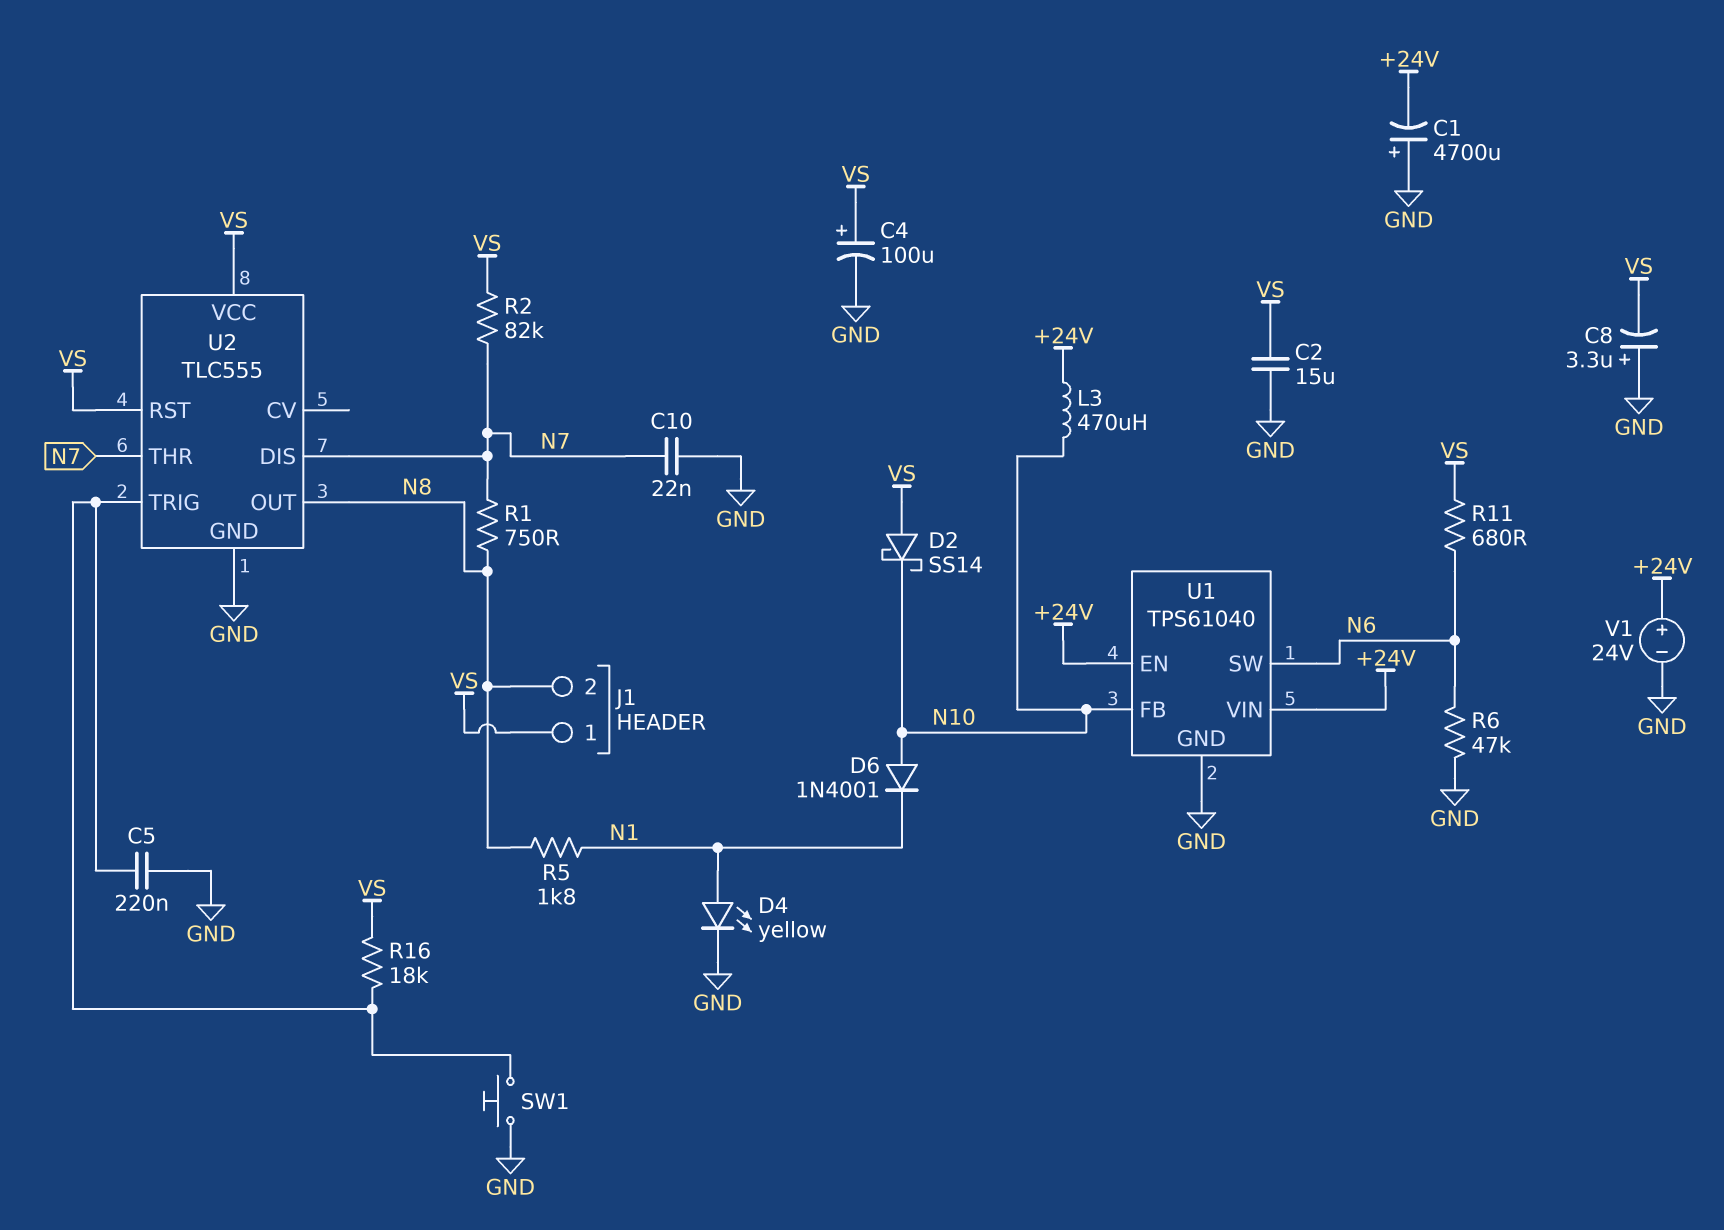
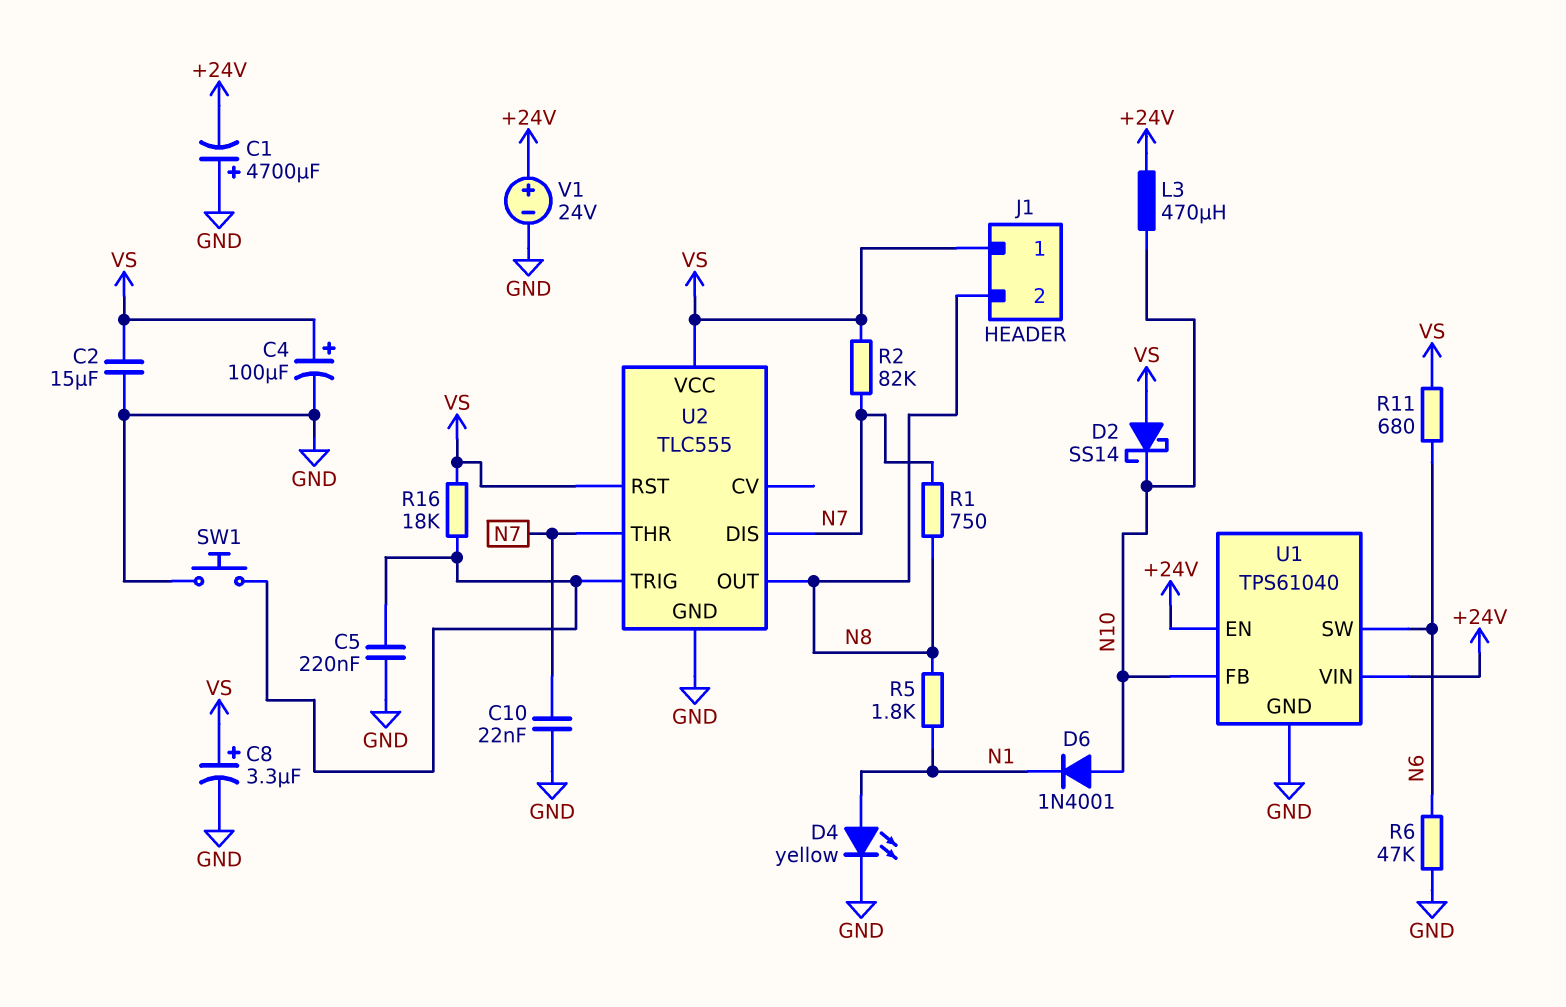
C8: 3.3uF (plus GND, minus VS) -> 3.3uF (plus VS, minus GND)

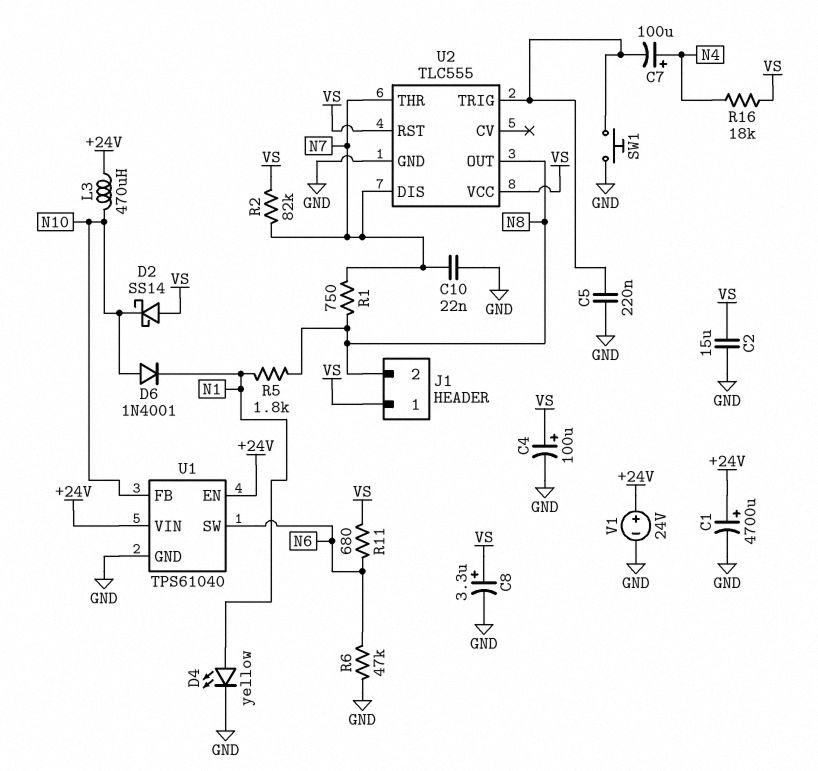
C1: 4700uF (plus GND, minus +24V) -> 4700uF (plus +24V, minus GND)
C7: none -> 100uF (plus N4, minus U2/TRIG)
R16: 18k (U2/TRIG, VS) -> 18k (N4, VS)

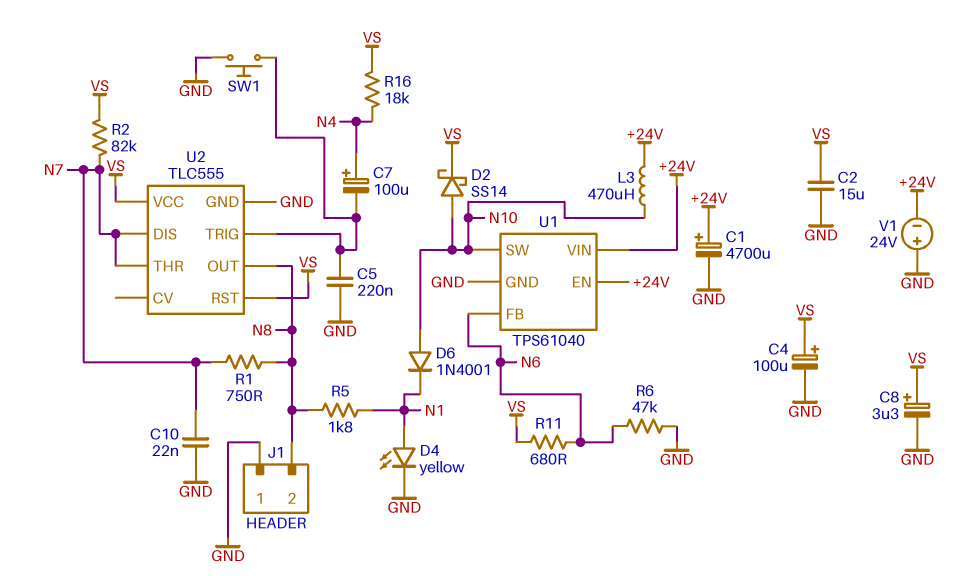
D2: schottky SS14 (A VS, K N10) -> schottky SS14 (A N10, K VS)
J1 pin 1: VS -> GND
U1 pin FB: N10 -> N6
U1 pin SW: N6 -> N10
V1: 24V (plus +24V, minus GND) -> 24V (plus GND, minus +24V)

